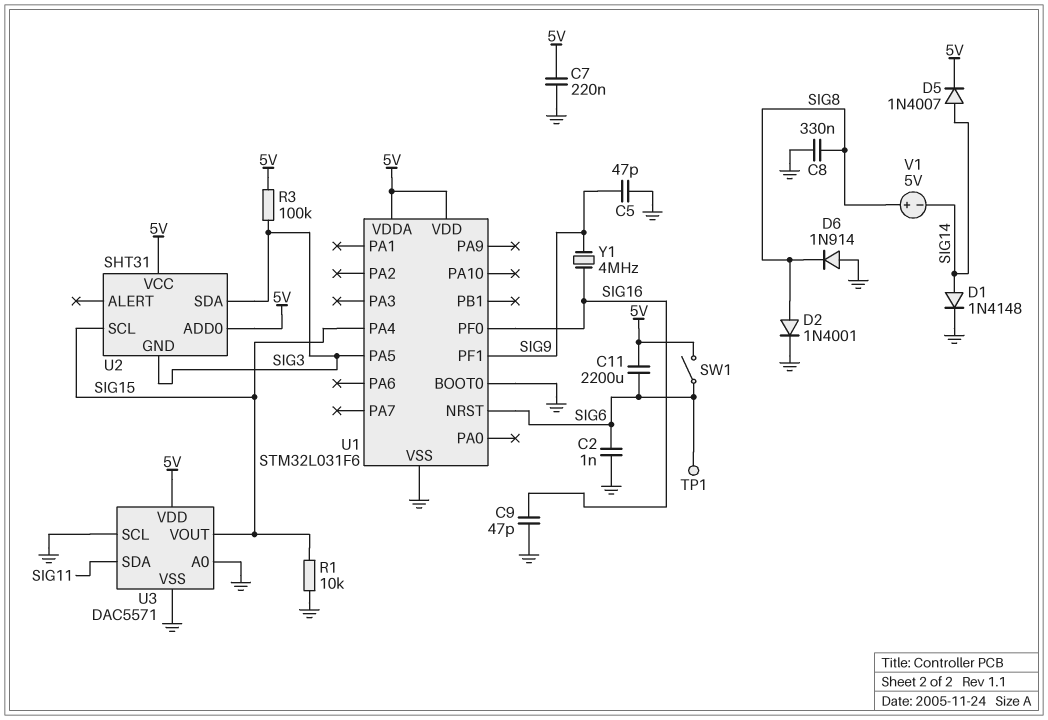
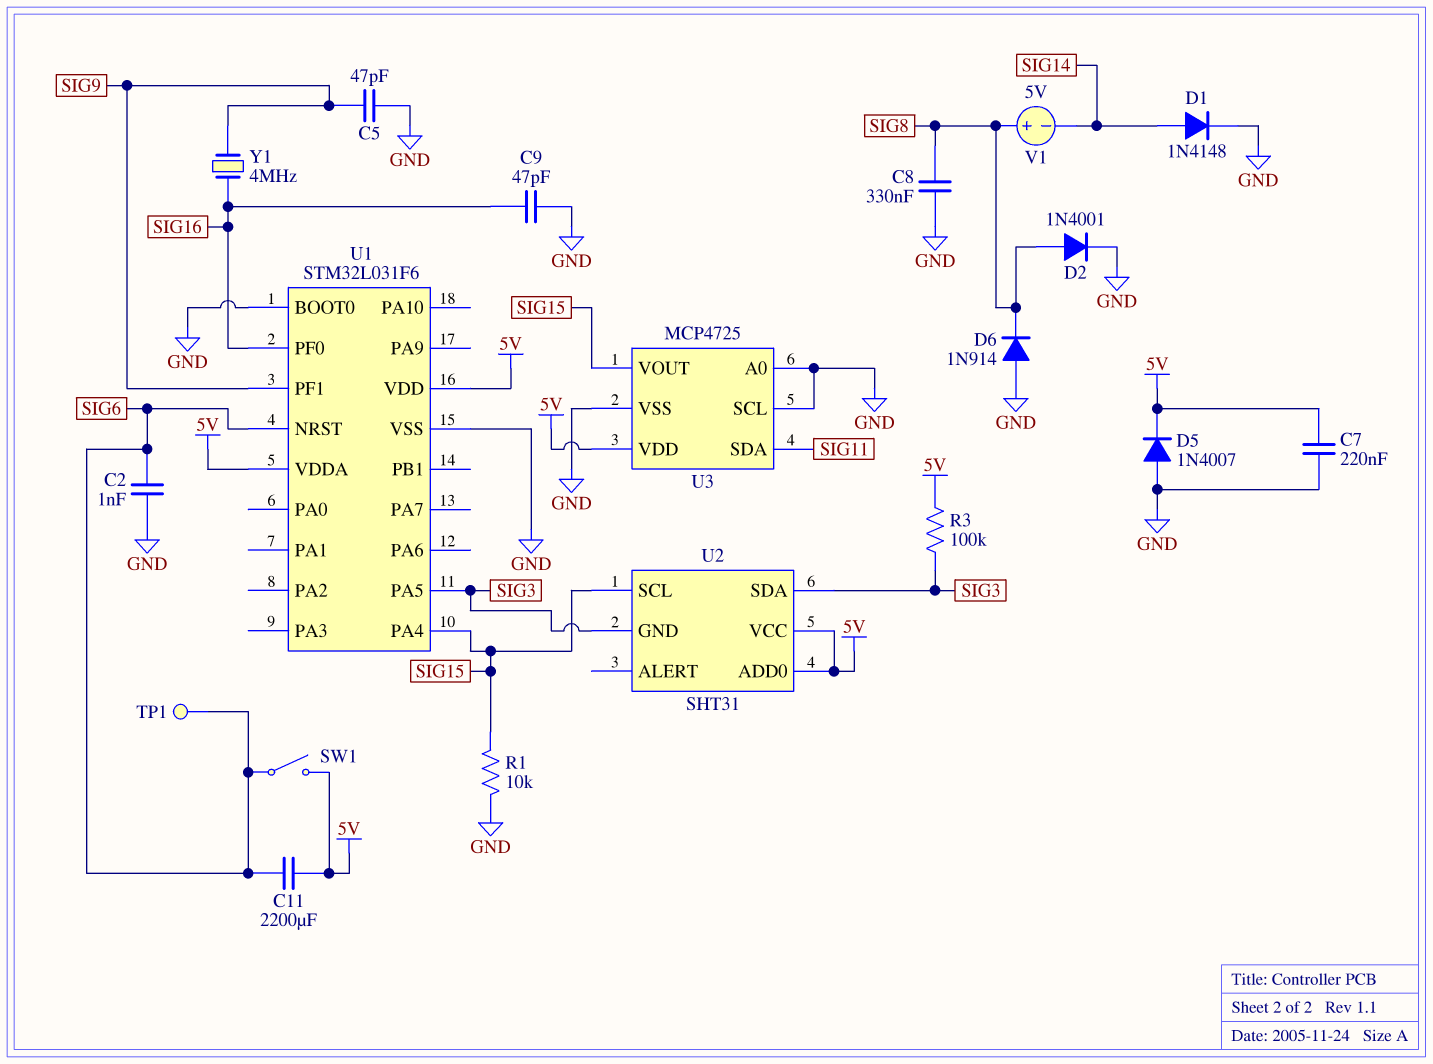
D5: diode 1N4007 (A SIG14, K 5V) -> diode 1N4007 (A GND, K 5V)
U3: DAC5571 -> MCP4725

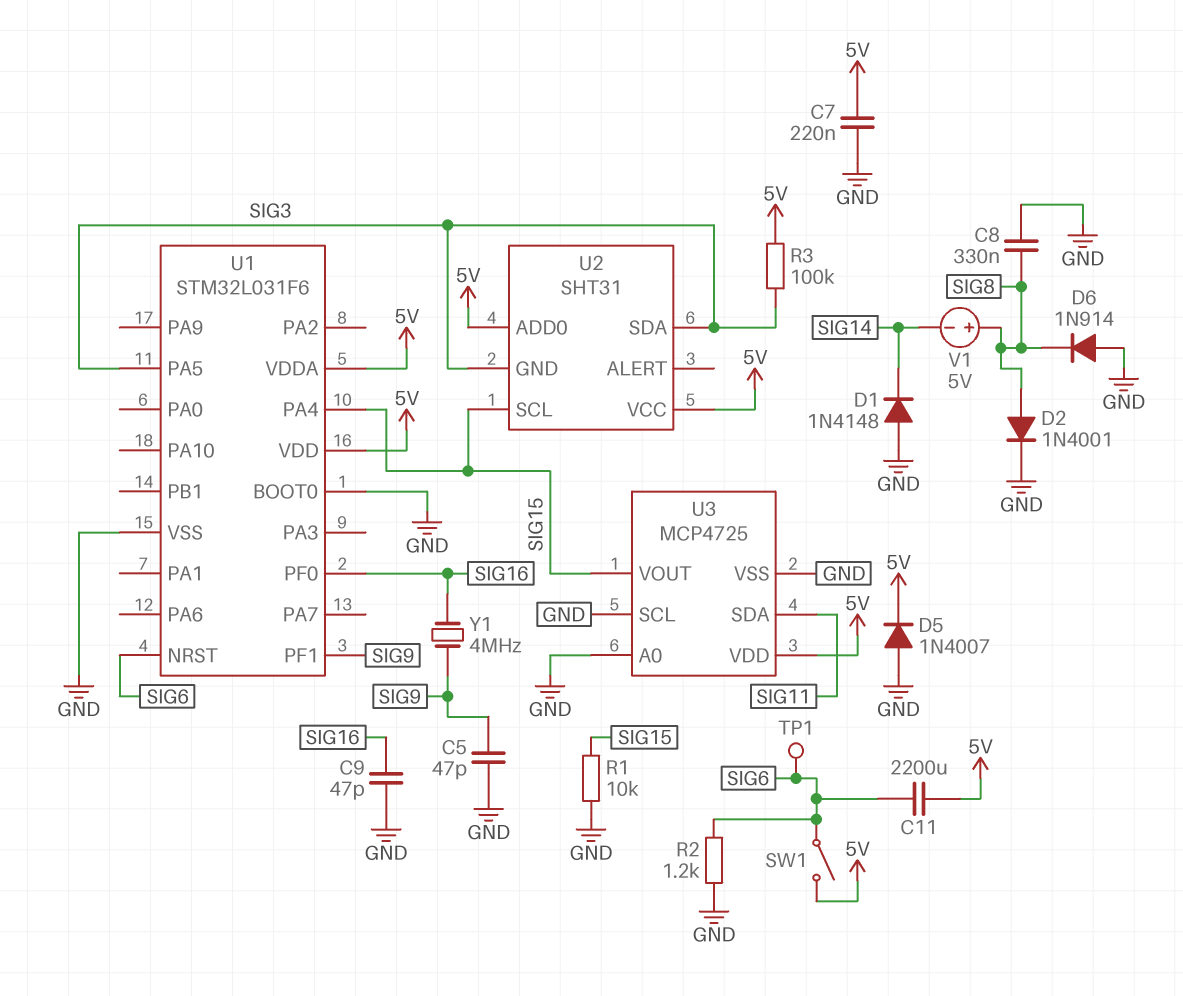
C2: 1nF (GND, SIG6) -> none
D1: diode 1N4148 (A SIG14, K GND) -> diode 1N4148 (A GND, K SIG14)
R2: none -> 1.2k (GND, SIG6)

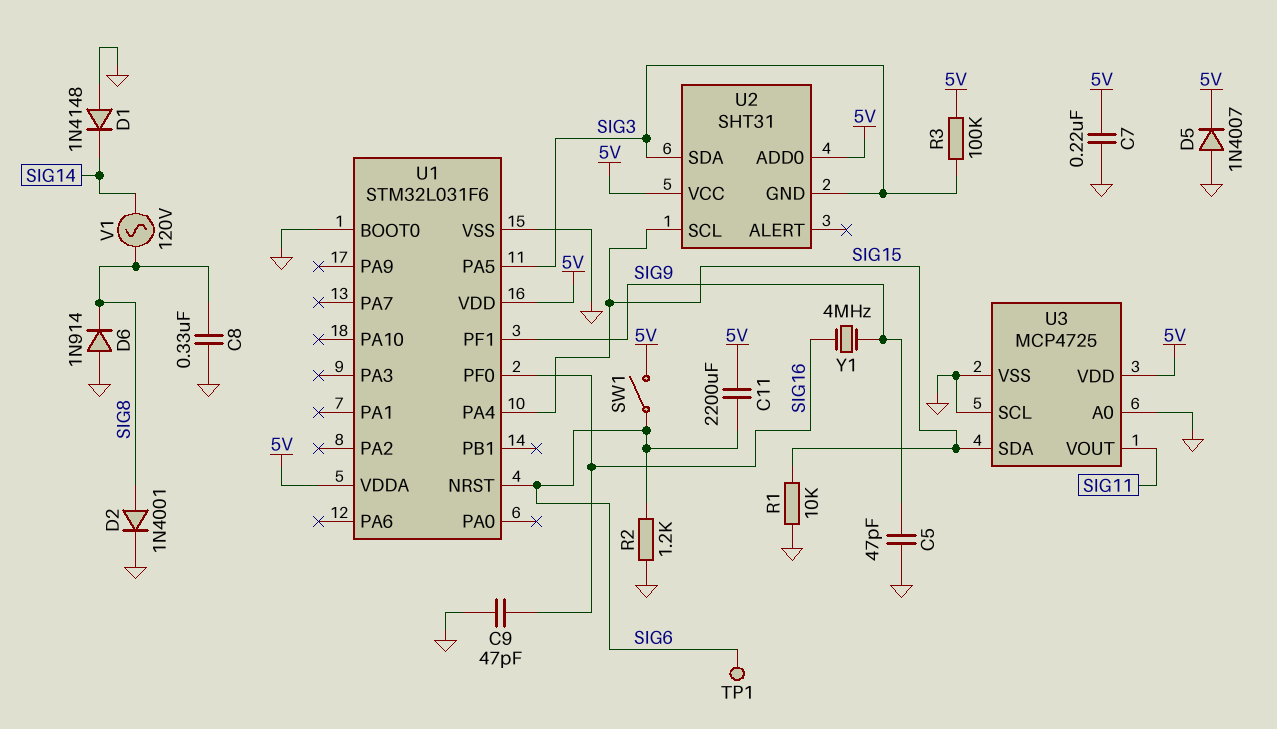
U3 pin SDA: SIG11 -> SIG15
U3 pin VOUT: SIG15 -> SIG11
V1: 5V (plus SIG8, minus SIG14) -> AC 120V (SIG8, SIG14)

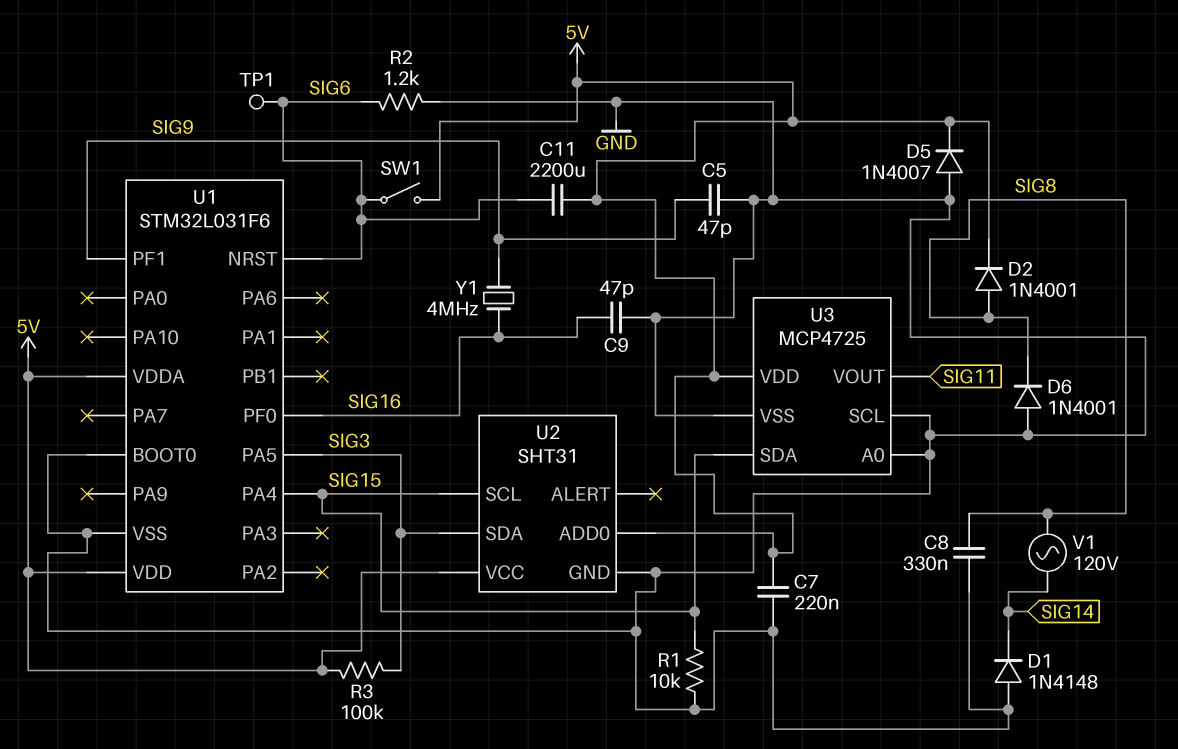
D2: diode 1N4001 (A SIG8, K GND) -> diode 1N4001 (A SIG8, K 5V)
D6: diode 1N914 (A GND, K SIG8) -> diode 1N4001 (A GND, K SIG8)
U2 pin GND: SIG3 -> GND

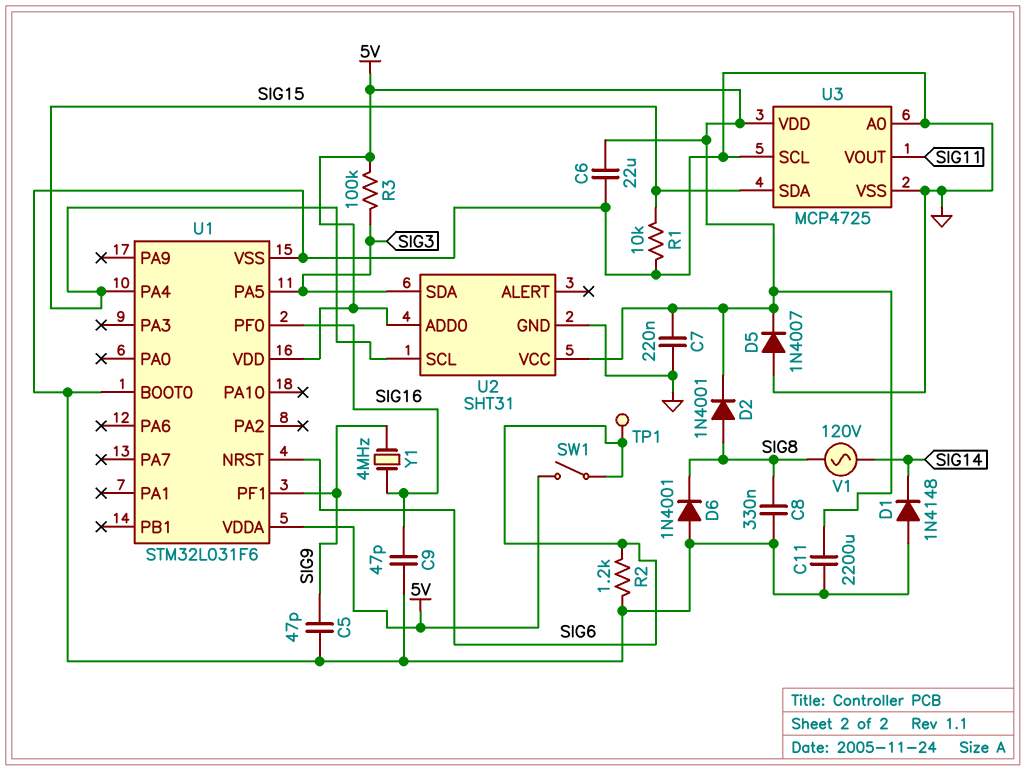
C6: none -> 22uF (5V, GND)
C11: 2200uF (5V, SIG6) -> 2200uF (5V, GND)

